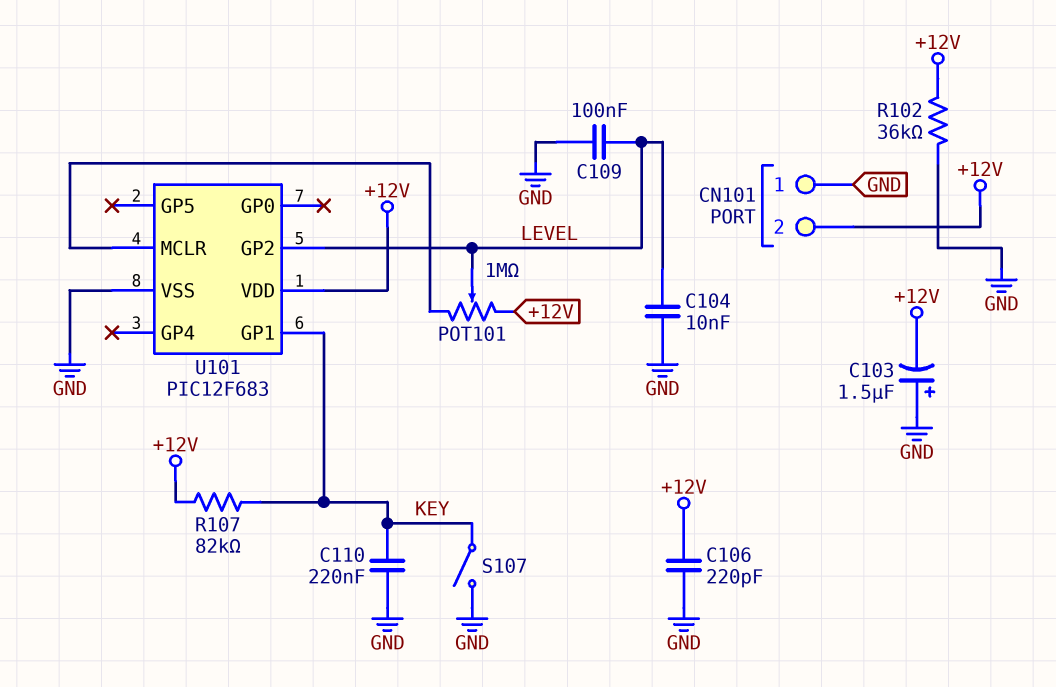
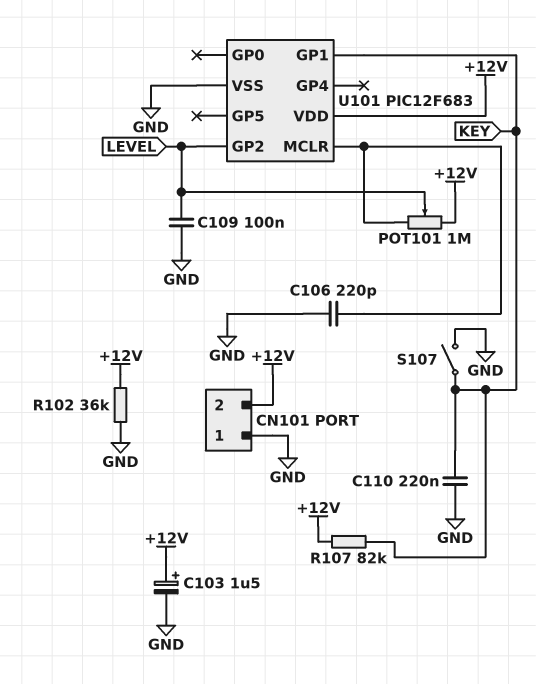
C103: 1.5uF (plus GND, minus +12V) -> 1.5uF (plus +12V, minus GND)
C104: 10nF (GND, LEVEL) -> none
C106: 220pF (+12V, GND) -> 220pF (GND, U101/MCLR)

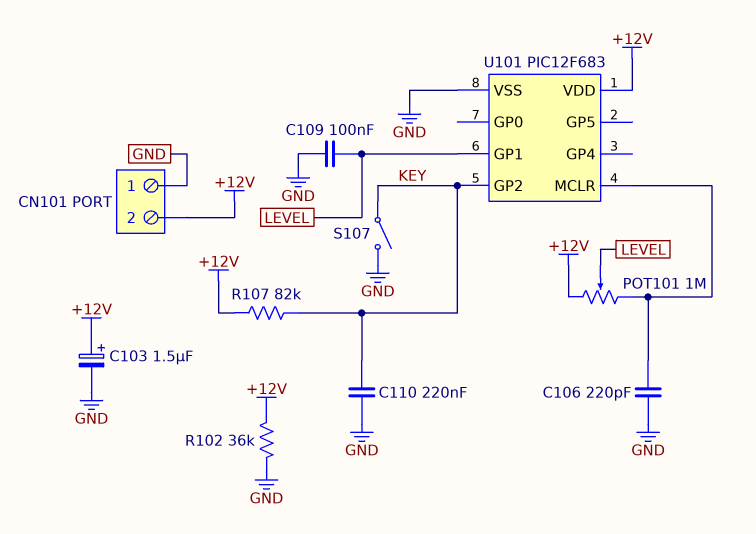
U101 pin GP1: KEY -> LEVEL
U101 pin GP2: LEVEL -> KEY

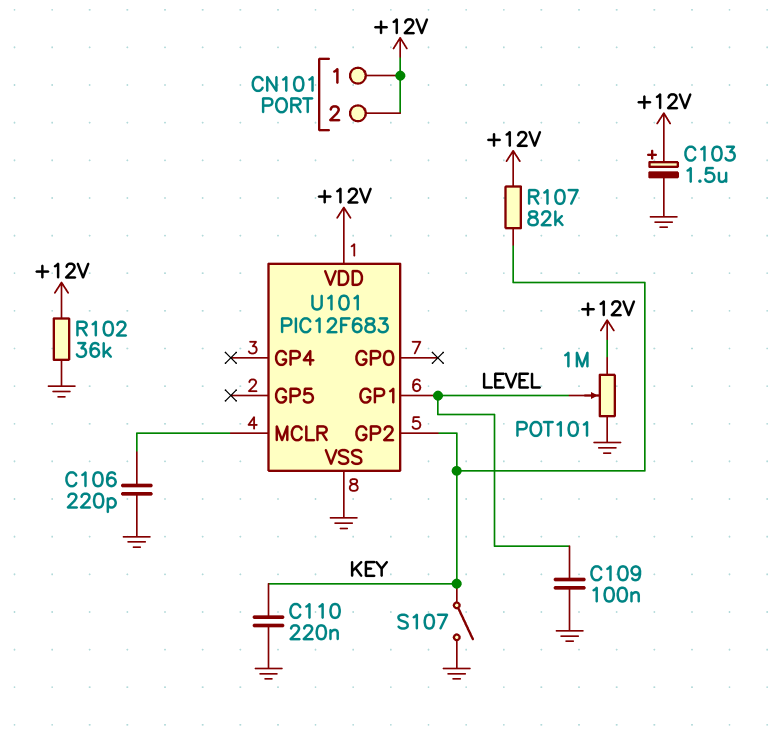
CN101 pin 1: GND -> +12V
POT101: 1M (+12V, U101/MCLR, wiper LEVEL) -> 1M (+12V, GND, wiper LEVEL)

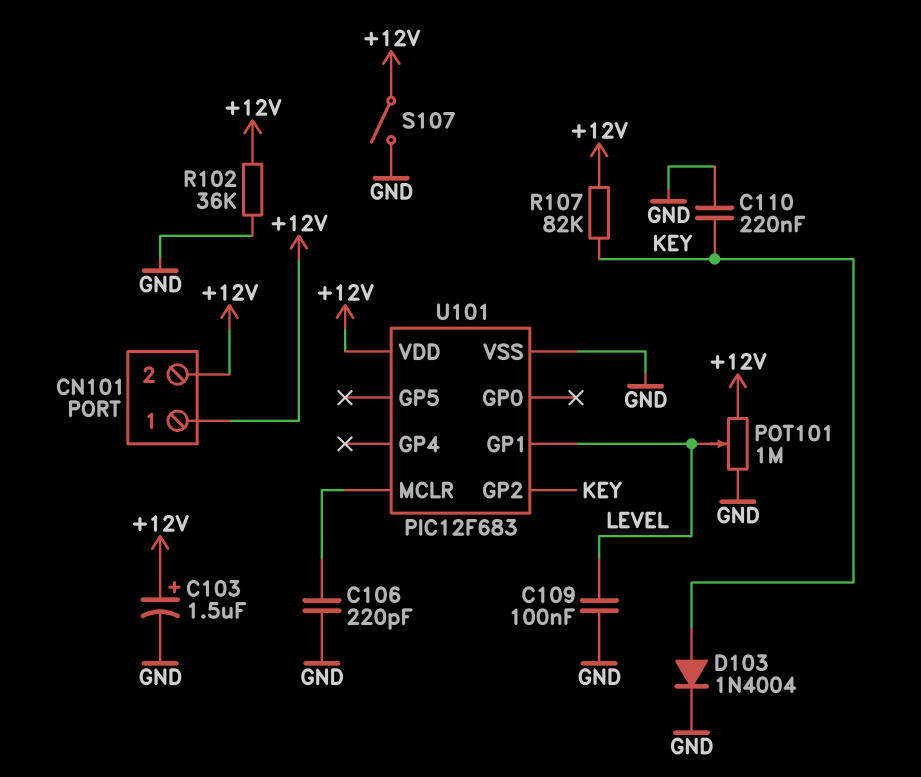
D103: none -> diode 1N4004 (A KEY, K GND)
S107: switch (GND, KEY) -> switch (+12V, GND)

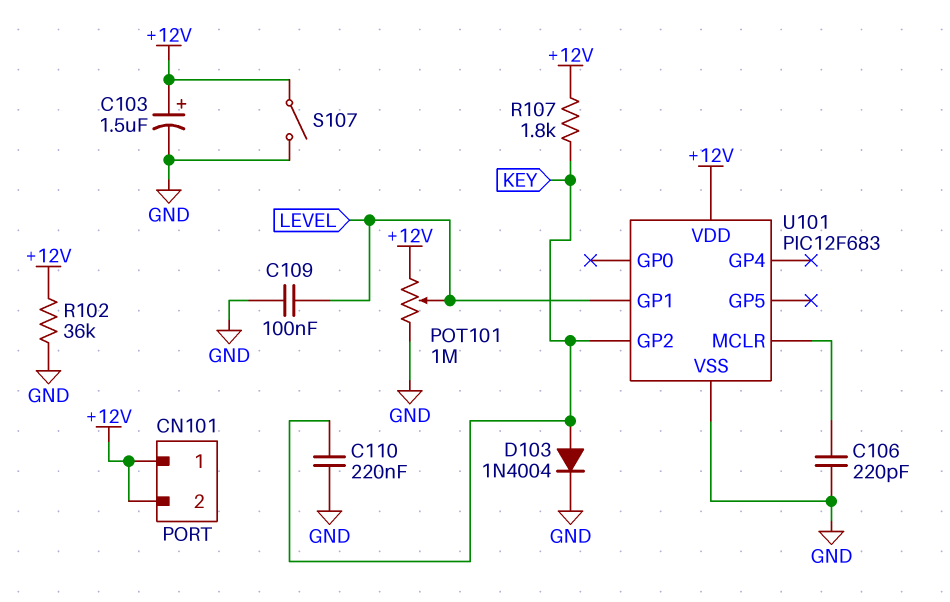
R107: 82k (+12V, KEY) -> 1.8k (+12V, KEY)

